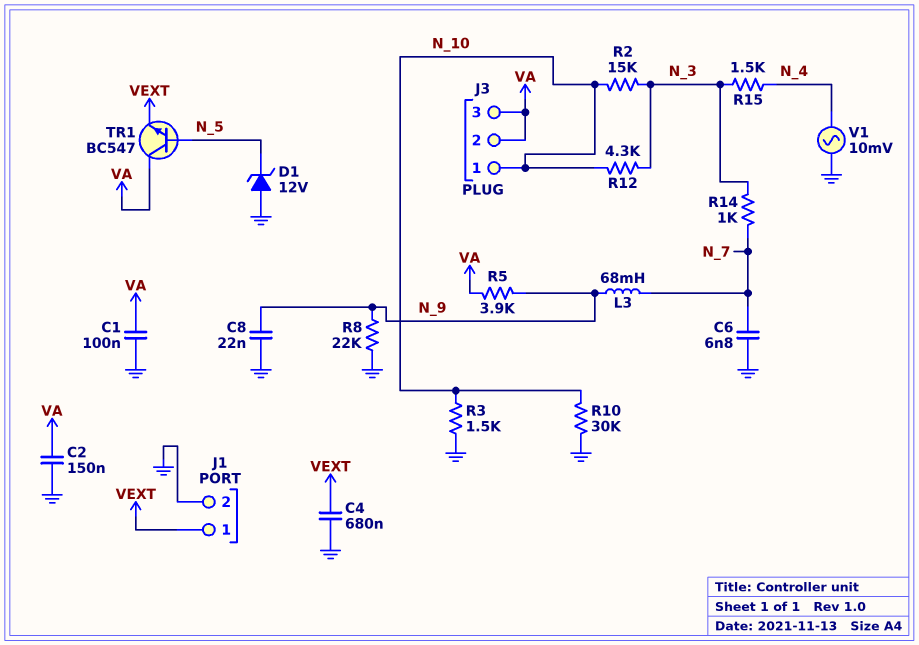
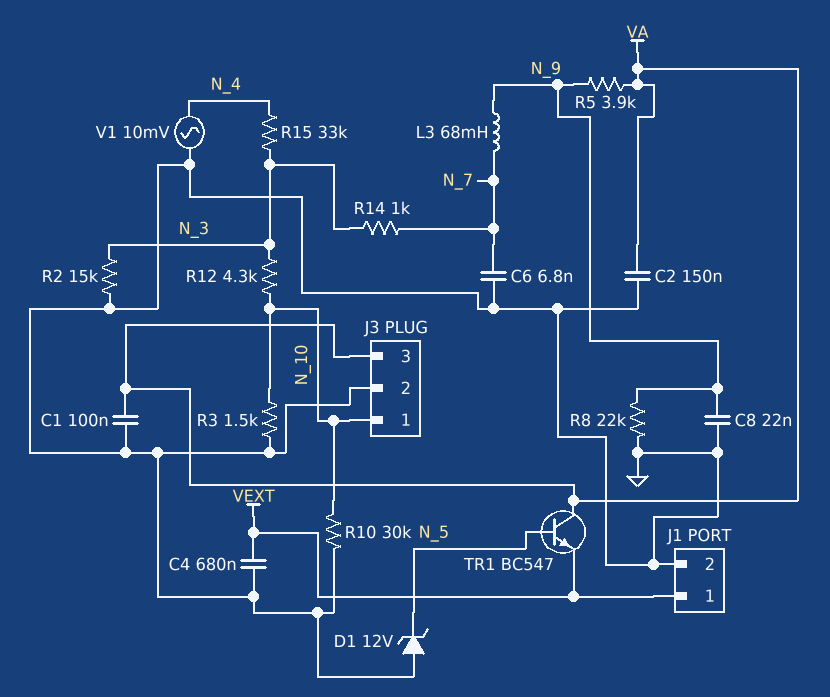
J3 pin 2: VA -> GND
R2: 15k (N_3, N_10) -> 15k (GND, N_3)
R15: 1.5k (N_3, N_4) -> 33k (N_3, N_4)

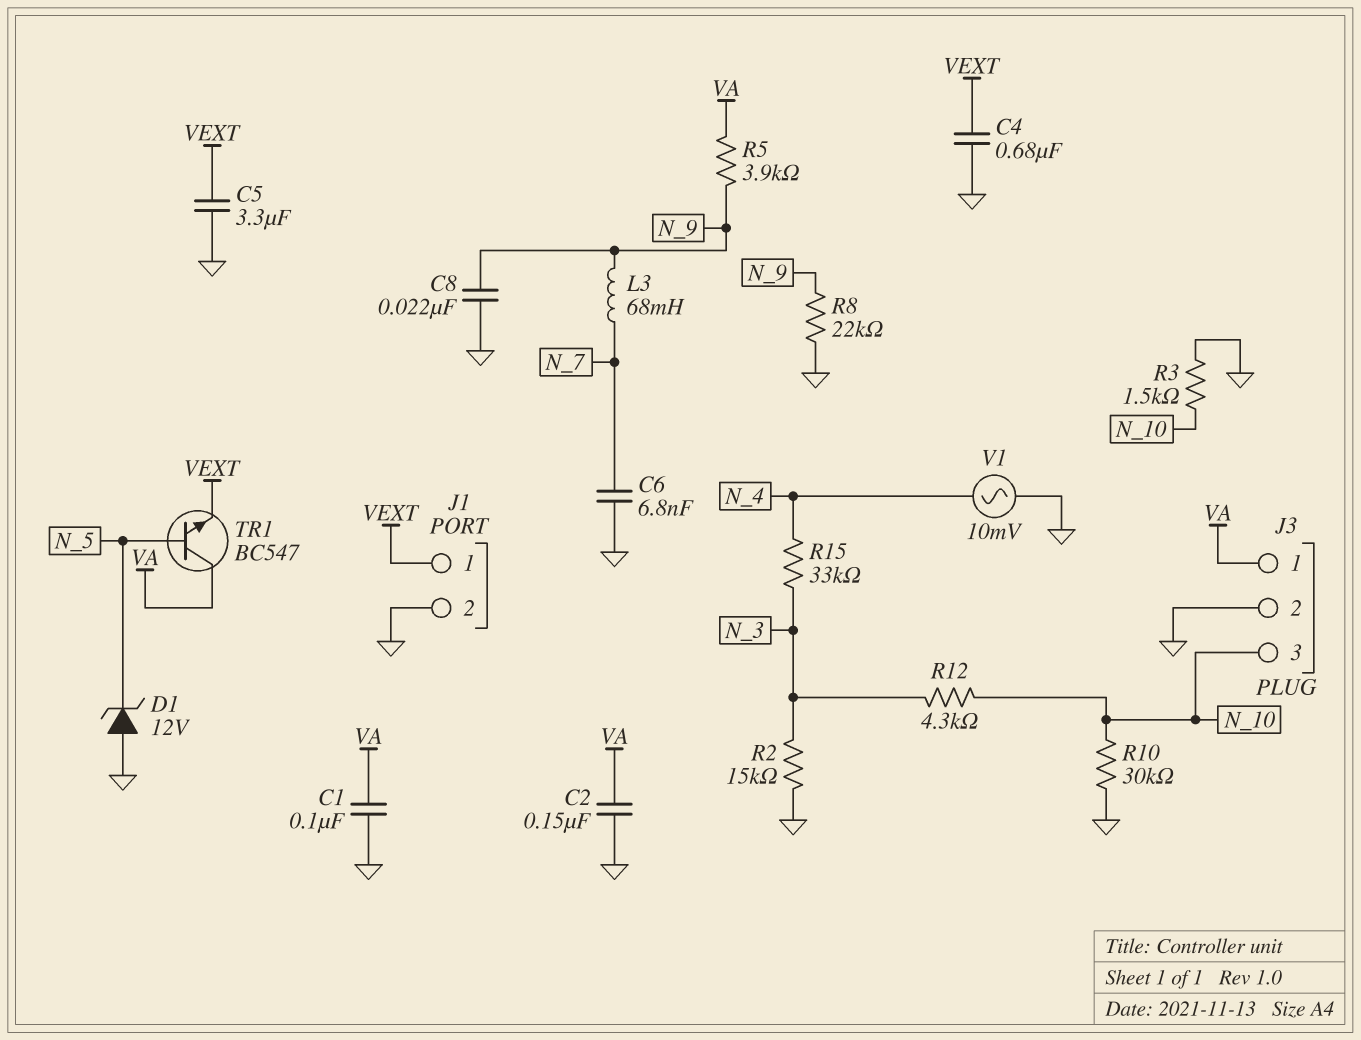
C5: none -> 3.3uF (GND, VEXT)
J3 pin 1: N_10 -> VA
J3 pin 3: VA -> N_10
R14: 1k (N_3, N_7) -> none

